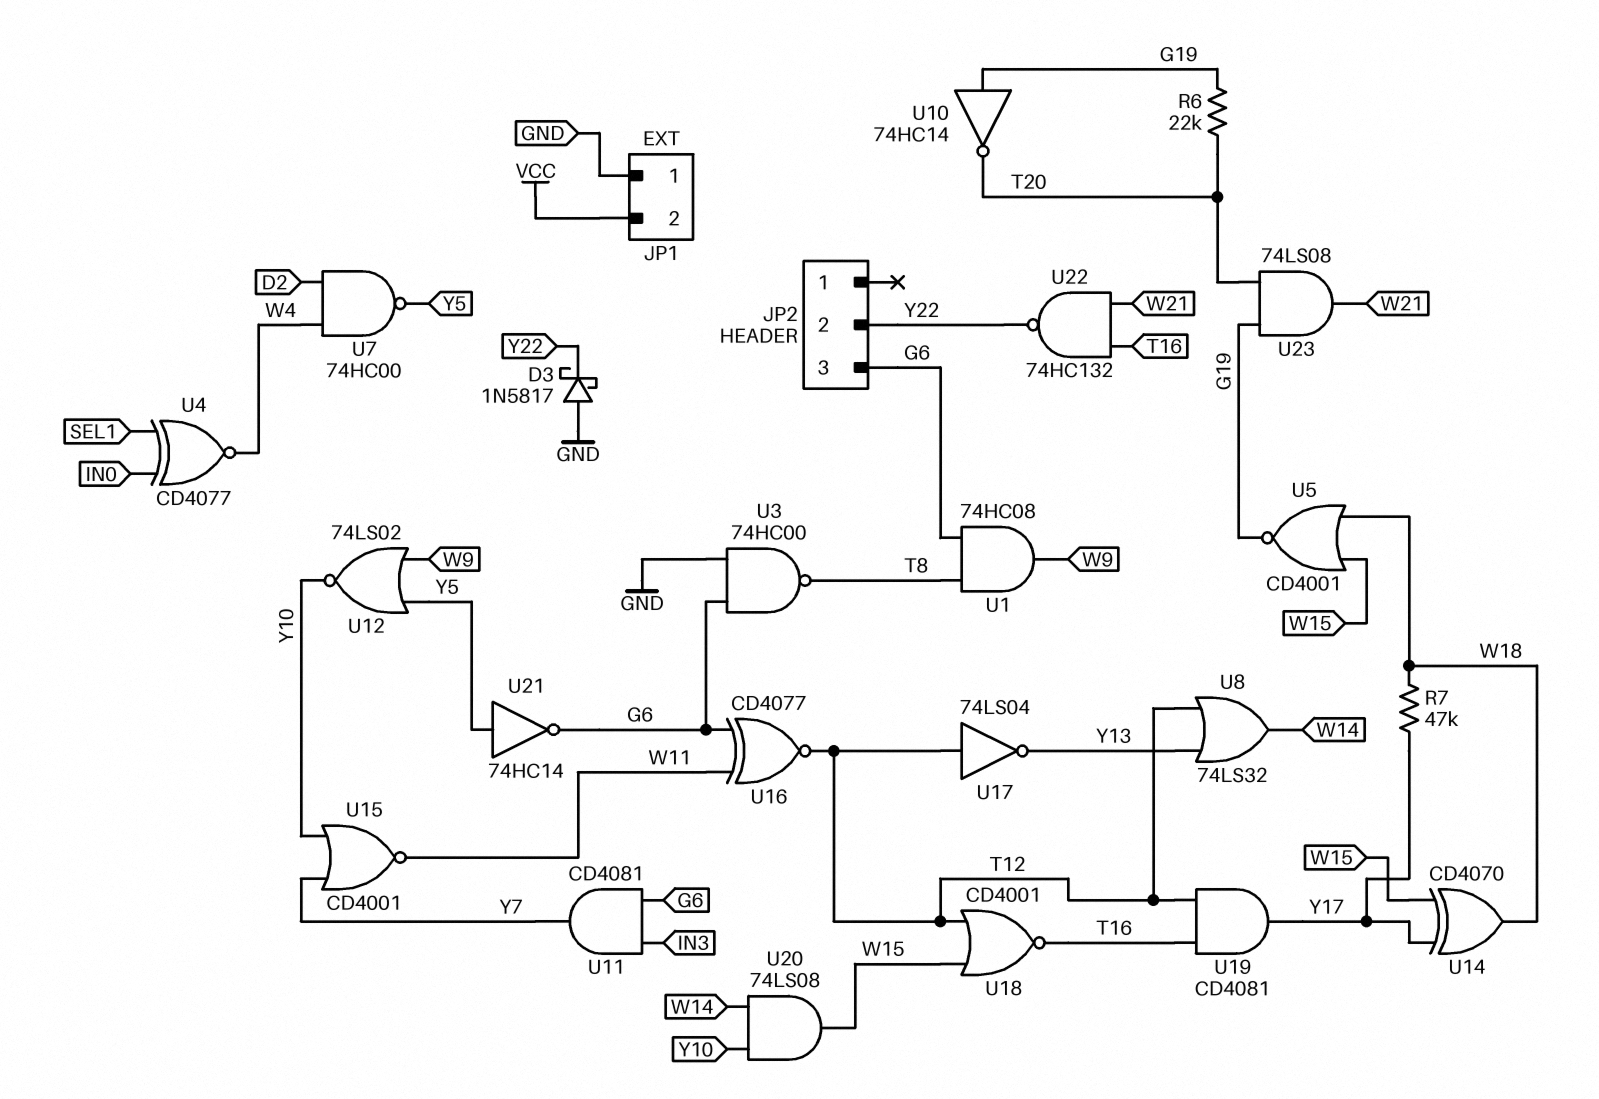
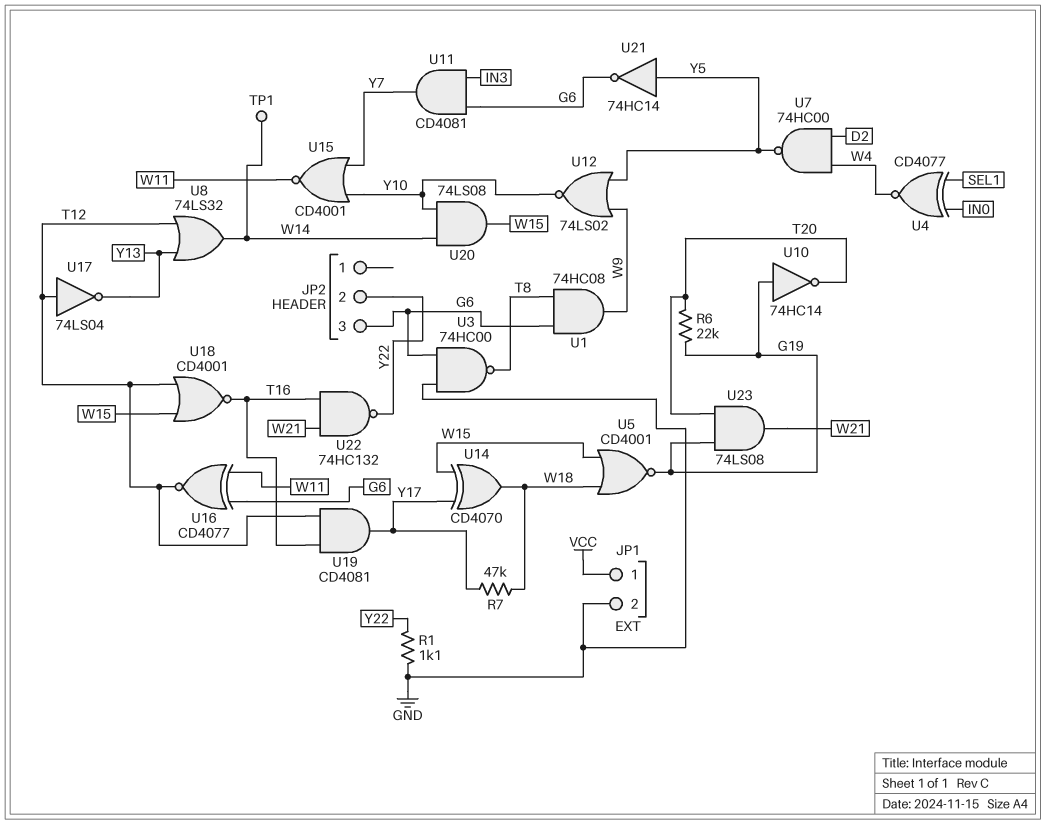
D3: schottky 1N5817 (A GND, K Y22) -> none
JP1 pin 1: GND -> VCC
JP1 pin 2: VCC -> GND
R1: none -> 1.1k (GND, Y22)
TP1: none -> test point (W14)

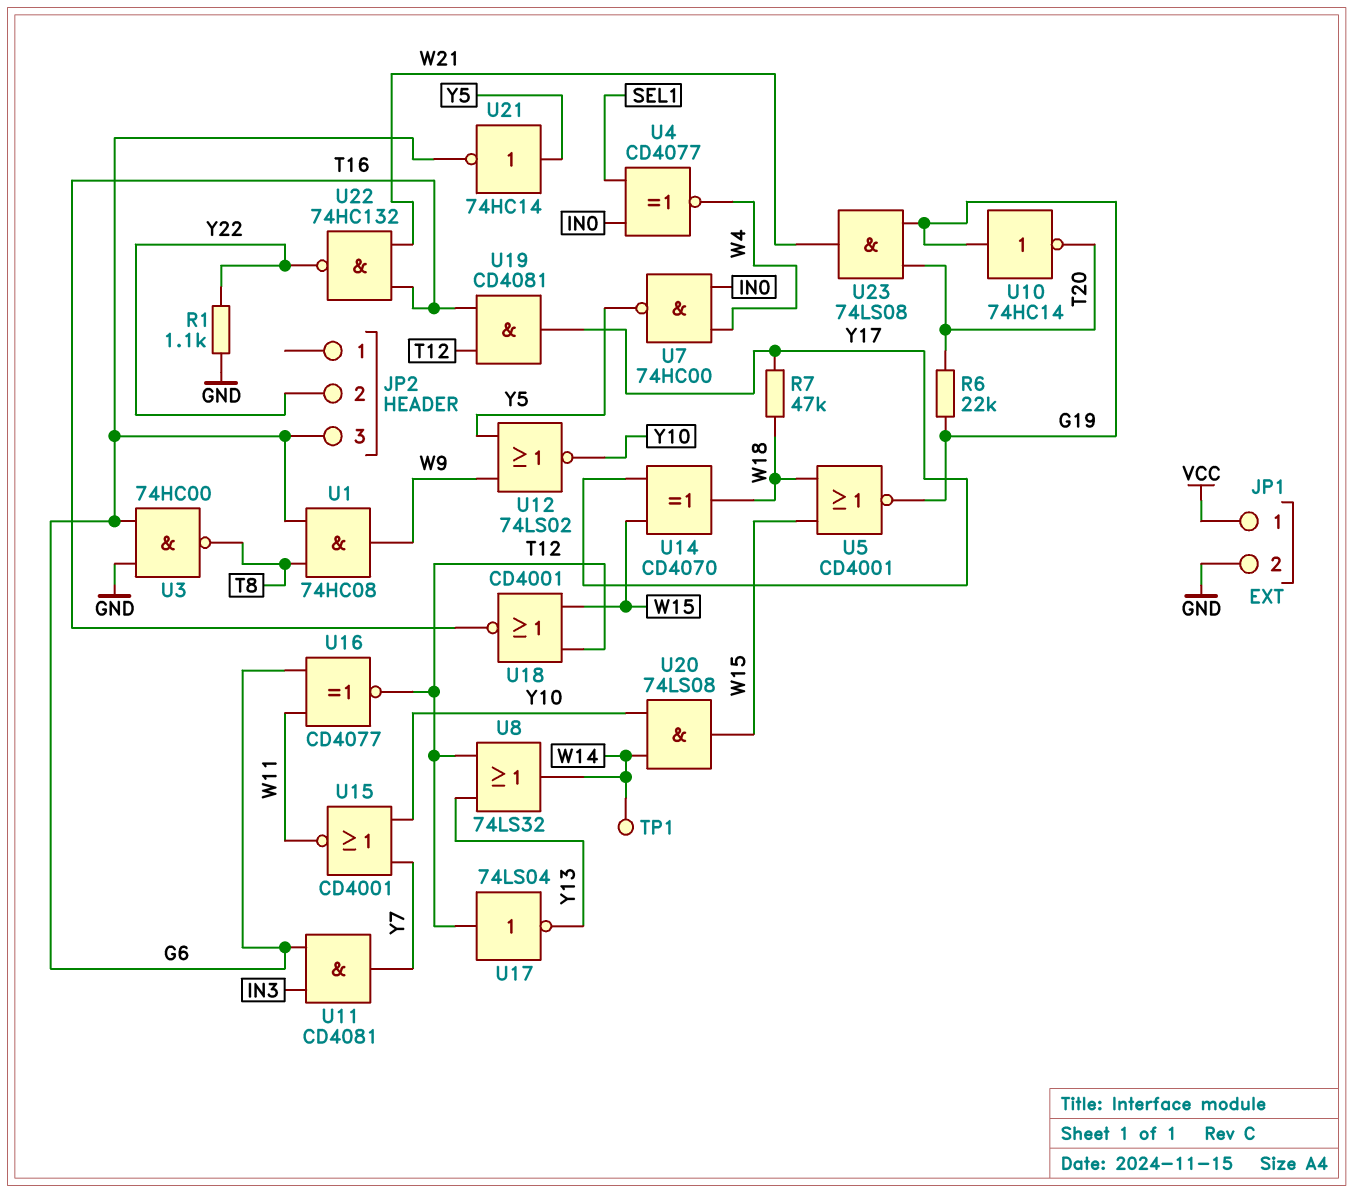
U7: NAND 74HC00 (in D2, in W4, out Y5) -> NAND 74HC00 (in IN0, in W4, out Y5)

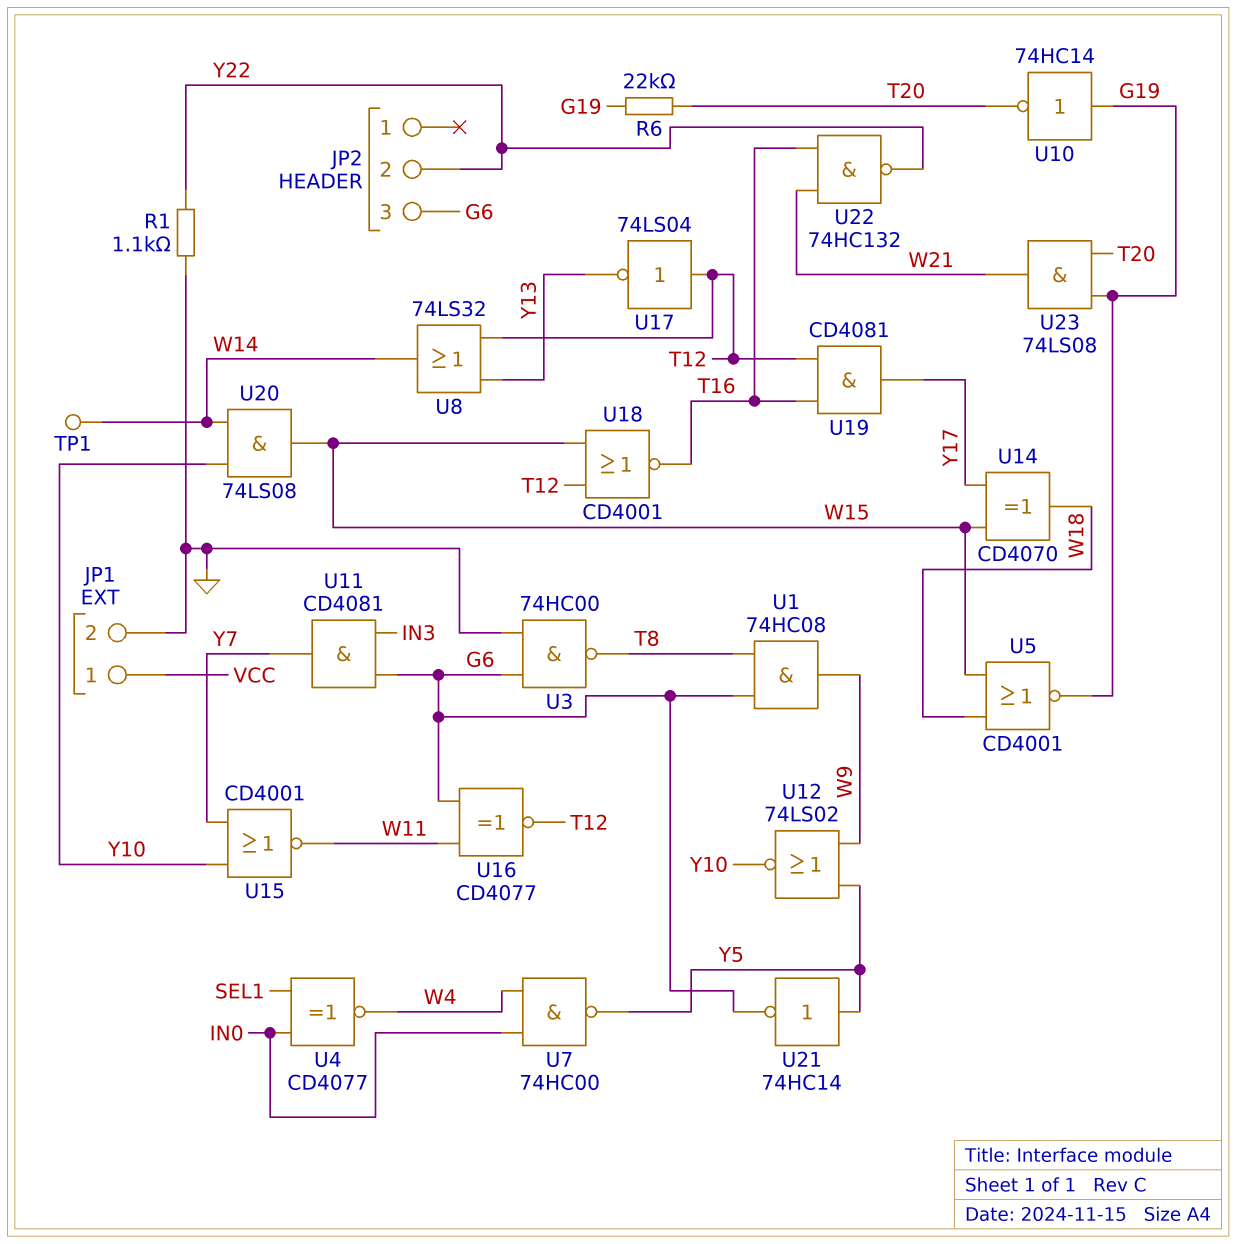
R7: 47k (W18, Y17) -> none

